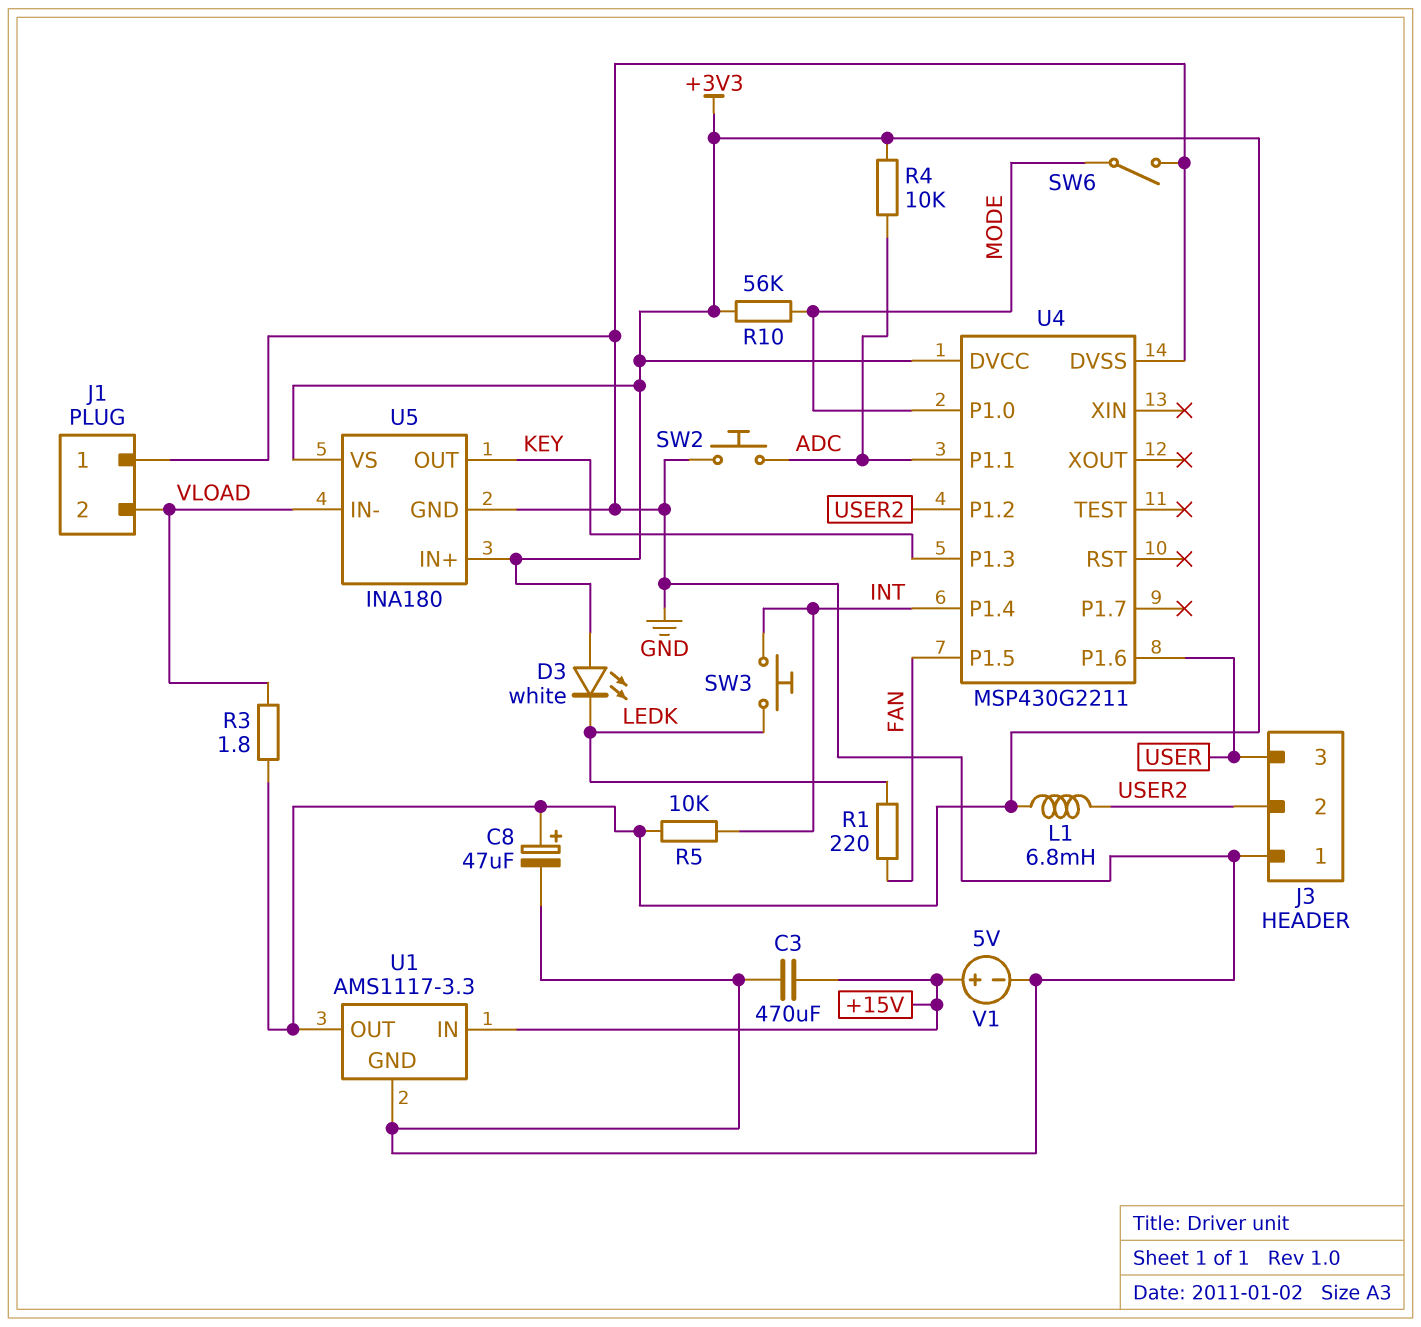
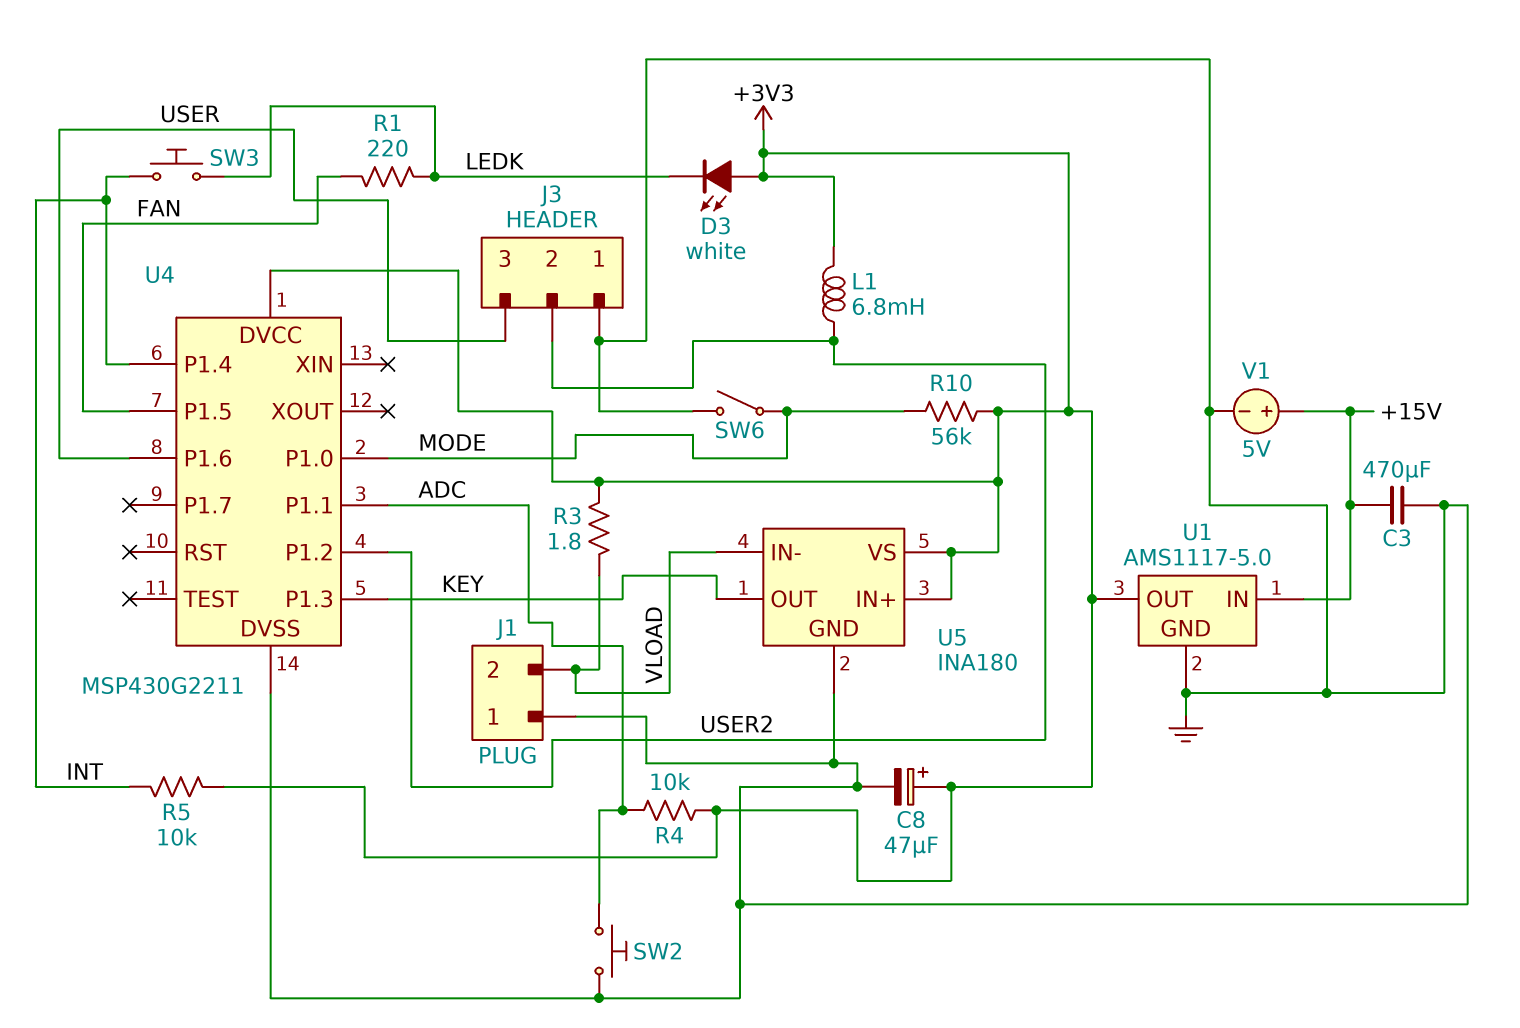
U1: AMS1117-3.3 -> AMS1117-5.0

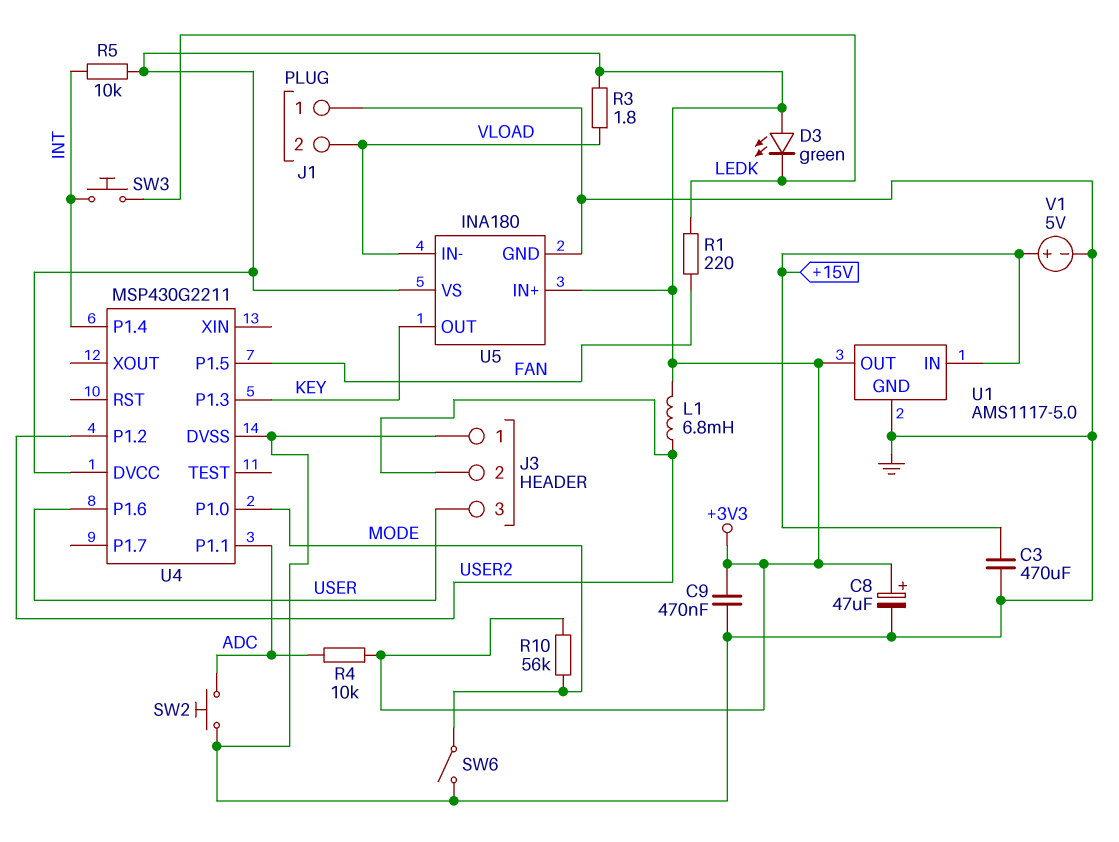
C9: none -> 470nF (+3V3, GND)
D3: LED white (A +3V3, K LEDK) -> LED green (A +3V3, K LEDK)

